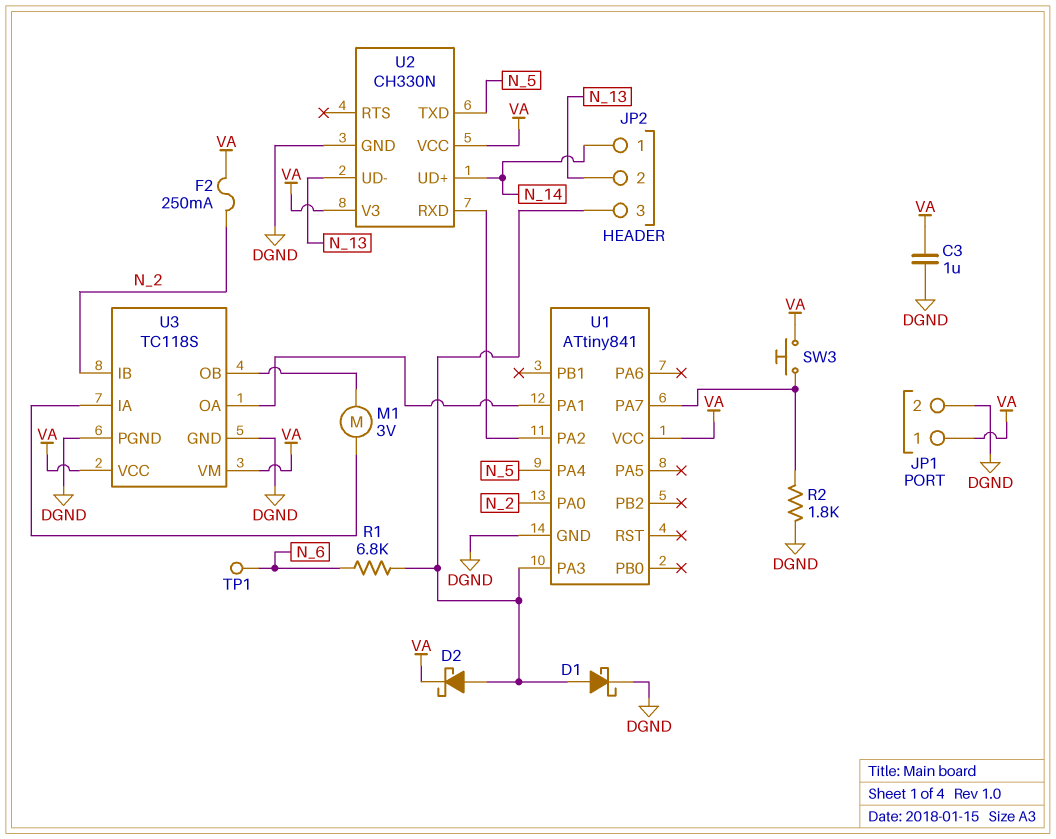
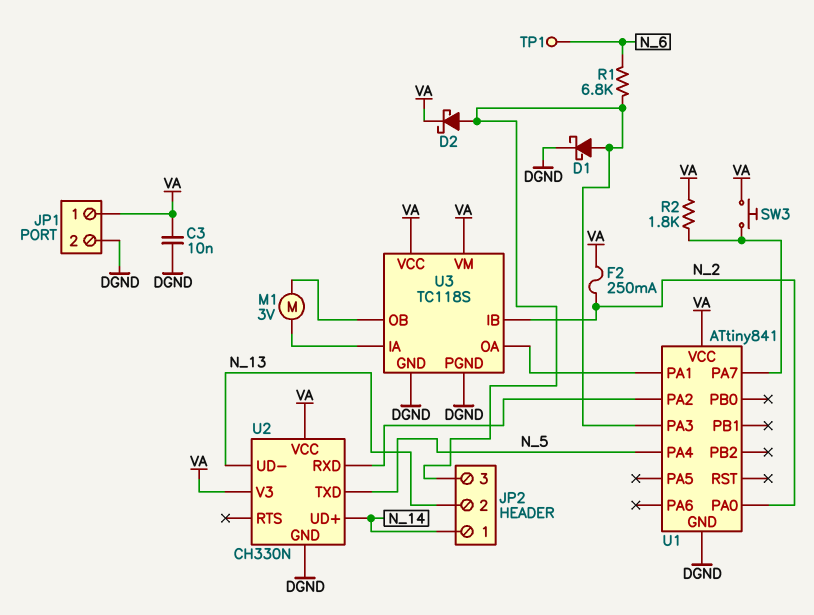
C3: 1uF (DGND, VA) -> 10nF (DGND, VA)
R2: 1.8k (DGND, U1/PA7) -> 1.8k (U1/PA7, VA)

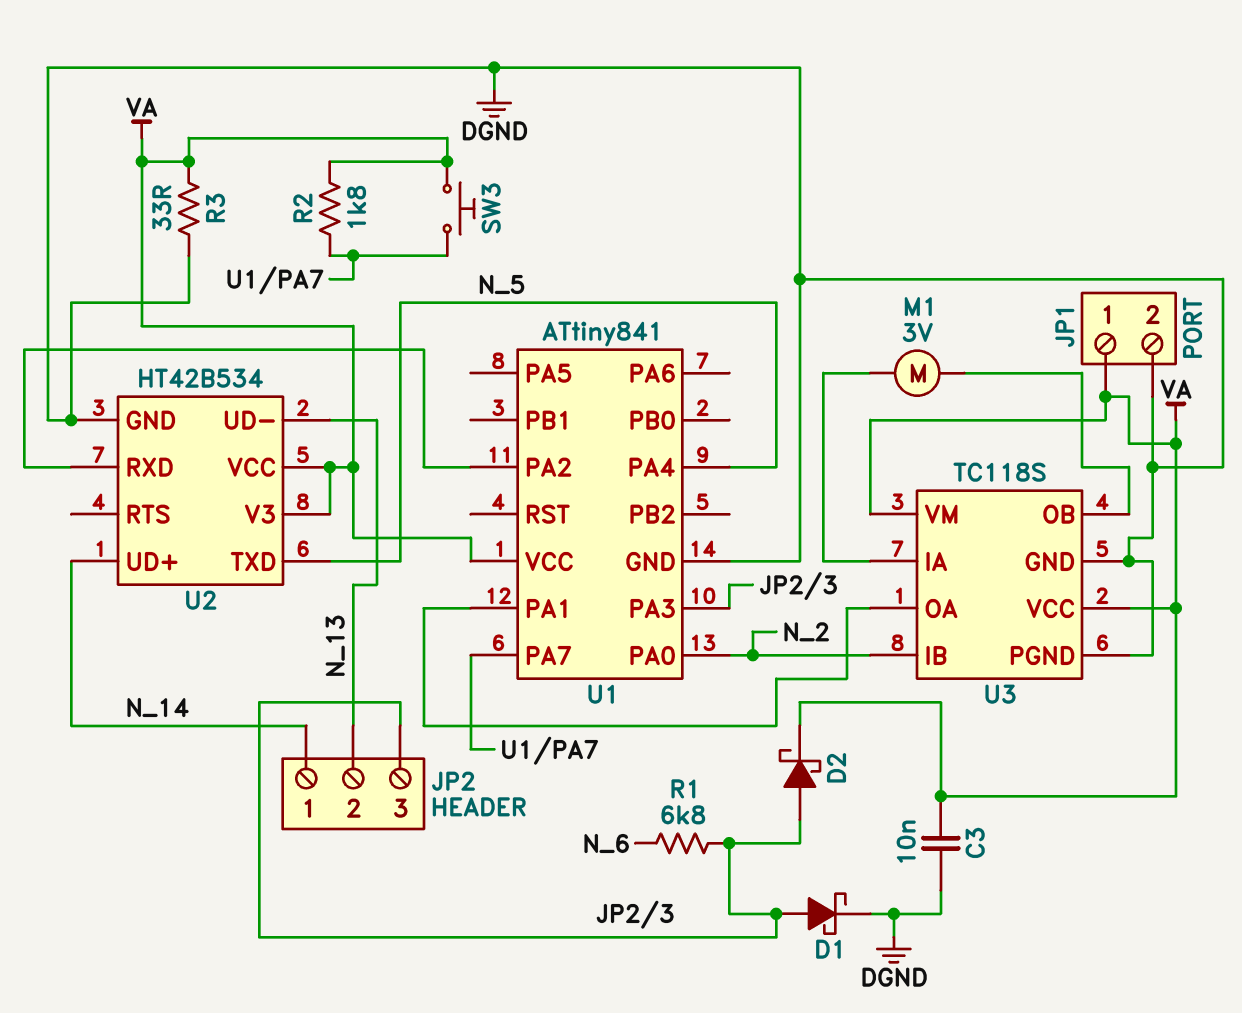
F2: 250mA (N_2, VA) -> none
R3: none -> 33 (DGND, VA)
TP1: test point (N_6) -> none
U2: CH330N -> HT42B534

